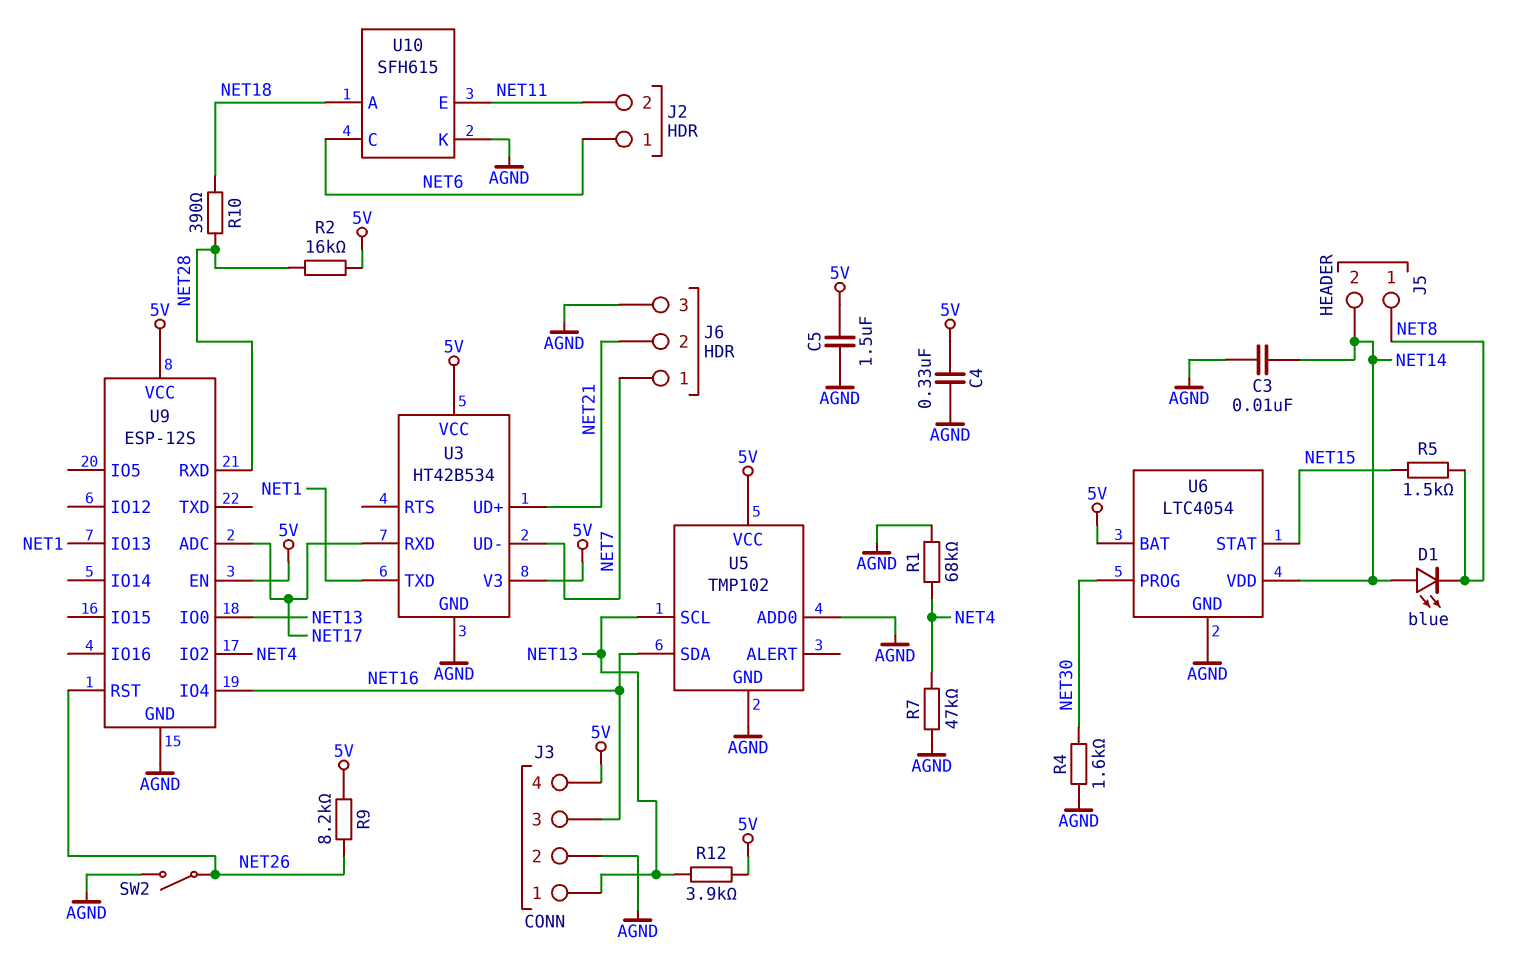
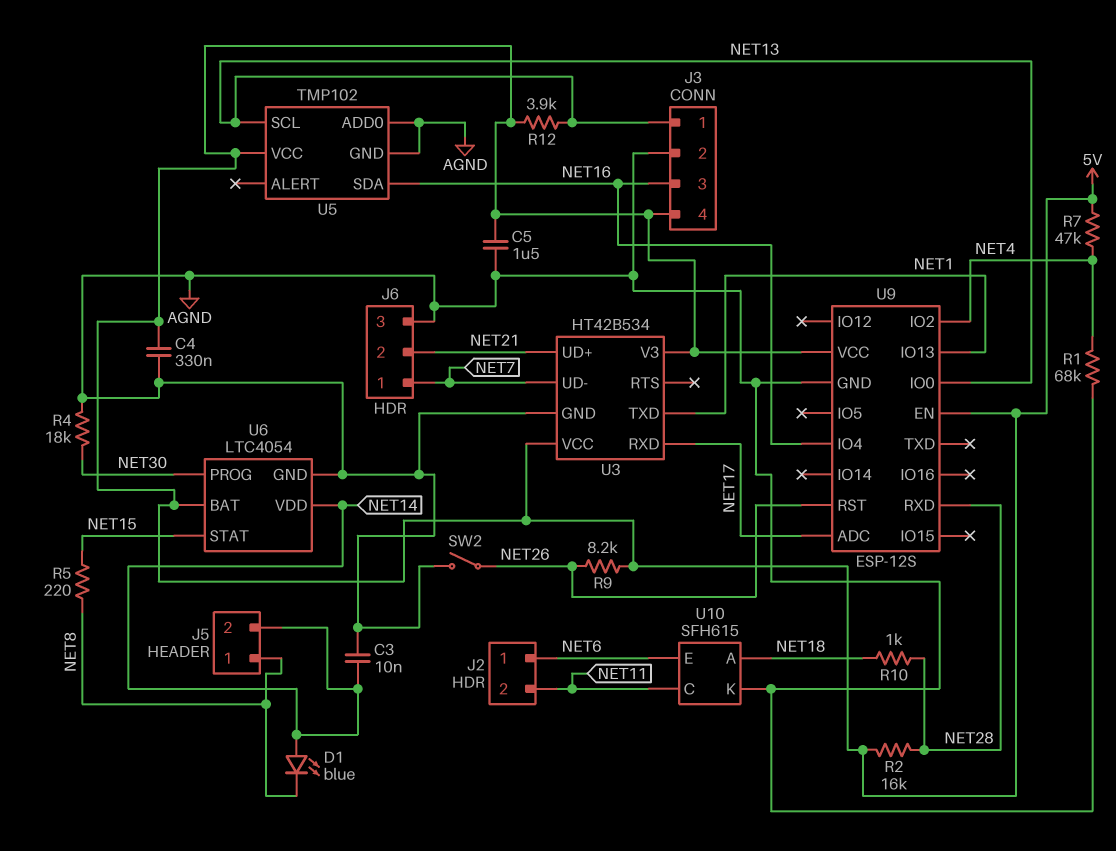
R4: 1.6k (AGND, NET30) -> 18k (AGND, NET30)
R5: 1.5k (NET8, NET15) -> 220 (NET8, NET15)
R7: 47k (AGND, NET4) -> 47k (5V, NET4)
R10: 390 (NET18, NET28) -> 1k (NET18, NET28)
U10 pin C: NET6 -> NET11
U10 pin E: NET11 -> NET6

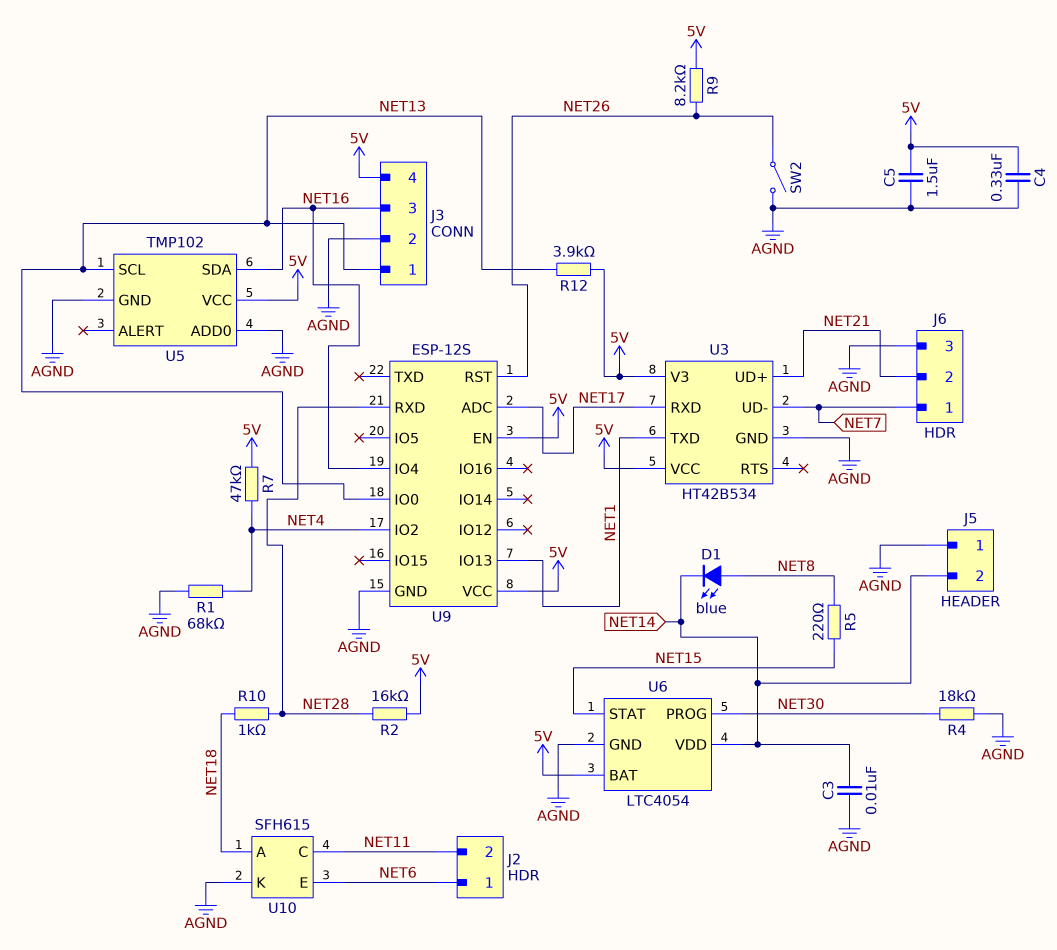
D1: LED blue (A NET14, K NET8) -> LED blue (A NET8, K NET14)
J5 pin 1: NET8 -> AGND

